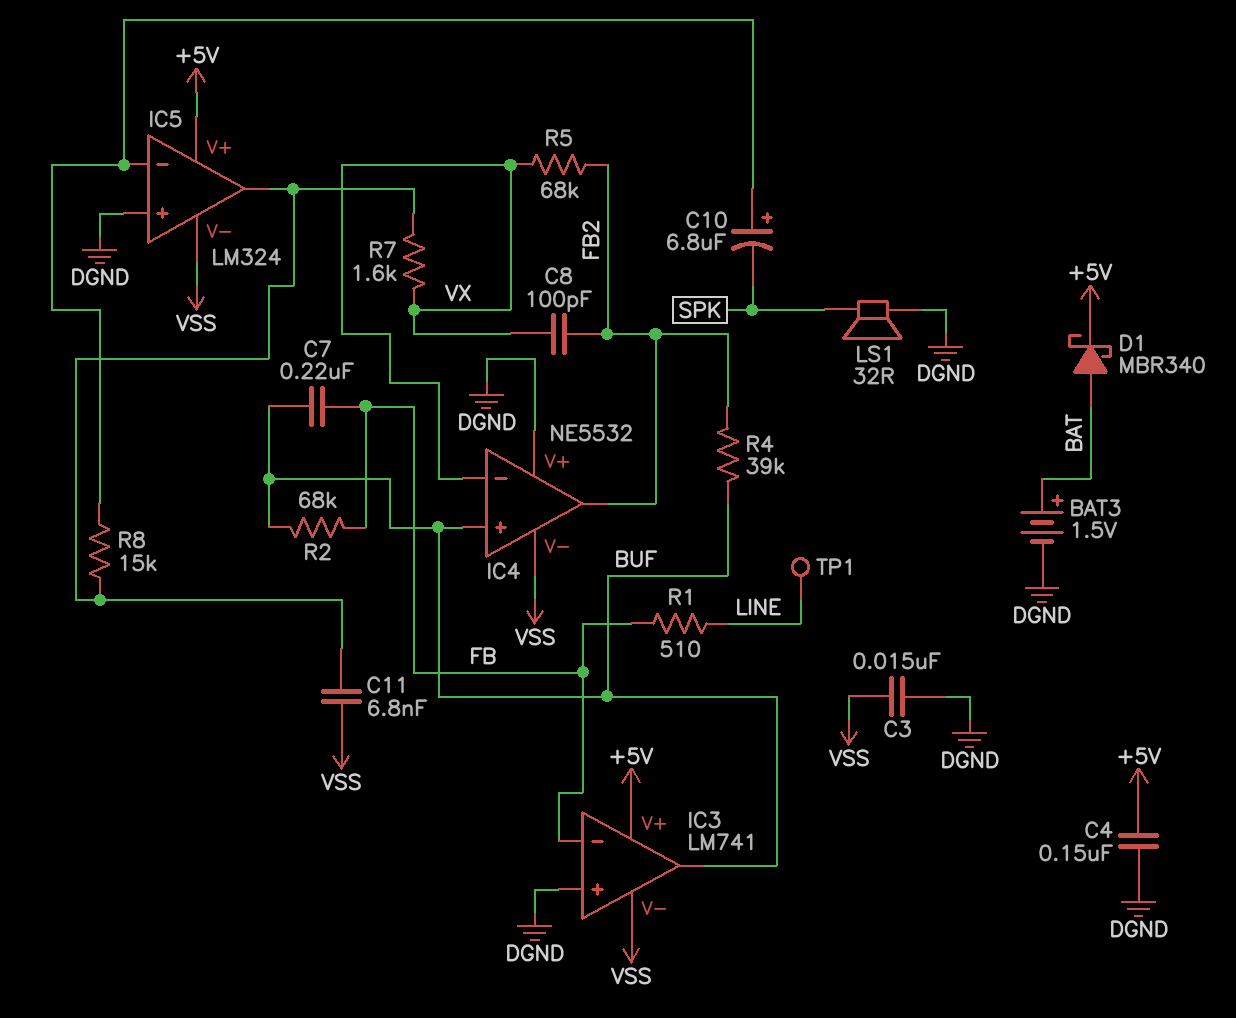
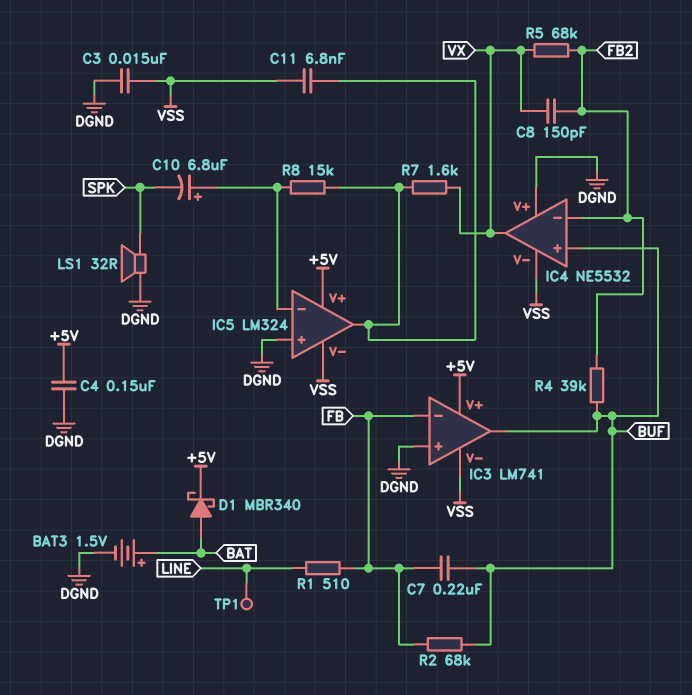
C8: 100pF (FB2, VX) -> 150pF (FB2, VX)
IC4 pin in-: VX -> FB2
IC4 pin out: FB2 -> VX

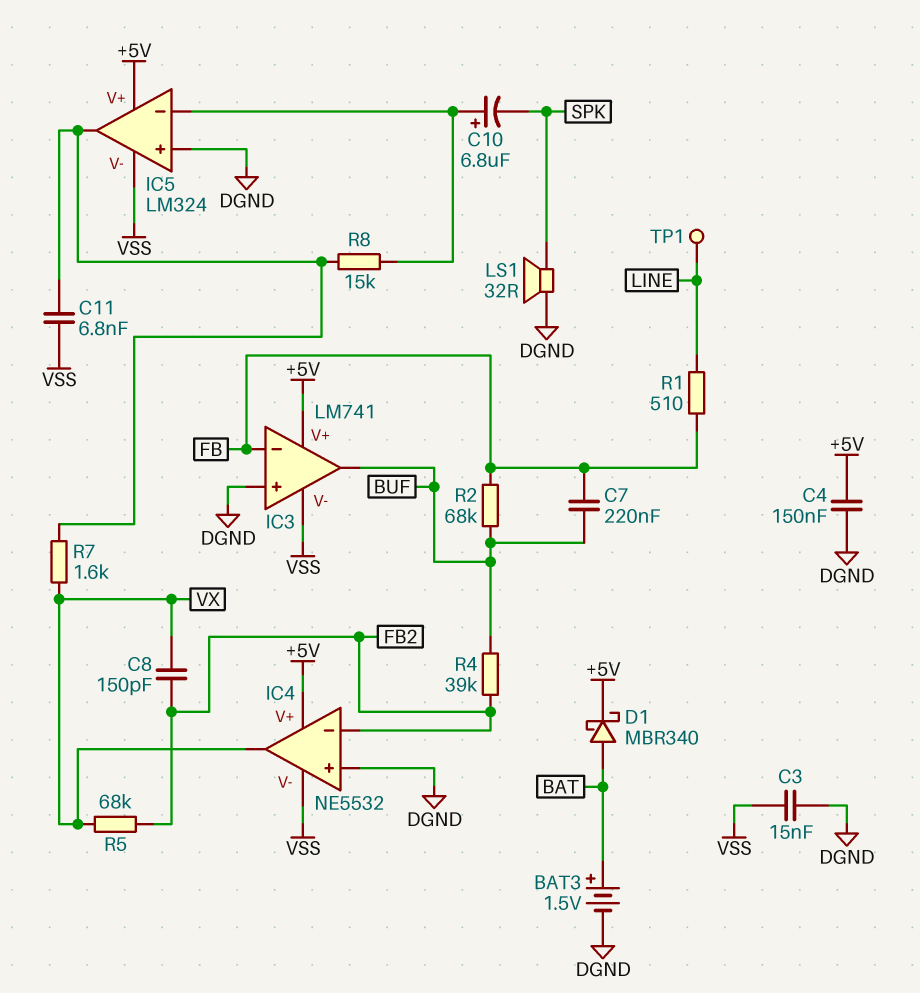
IC4 pin V+: DGND -> +5V
IC4 pin in+: BUF -> DGND

